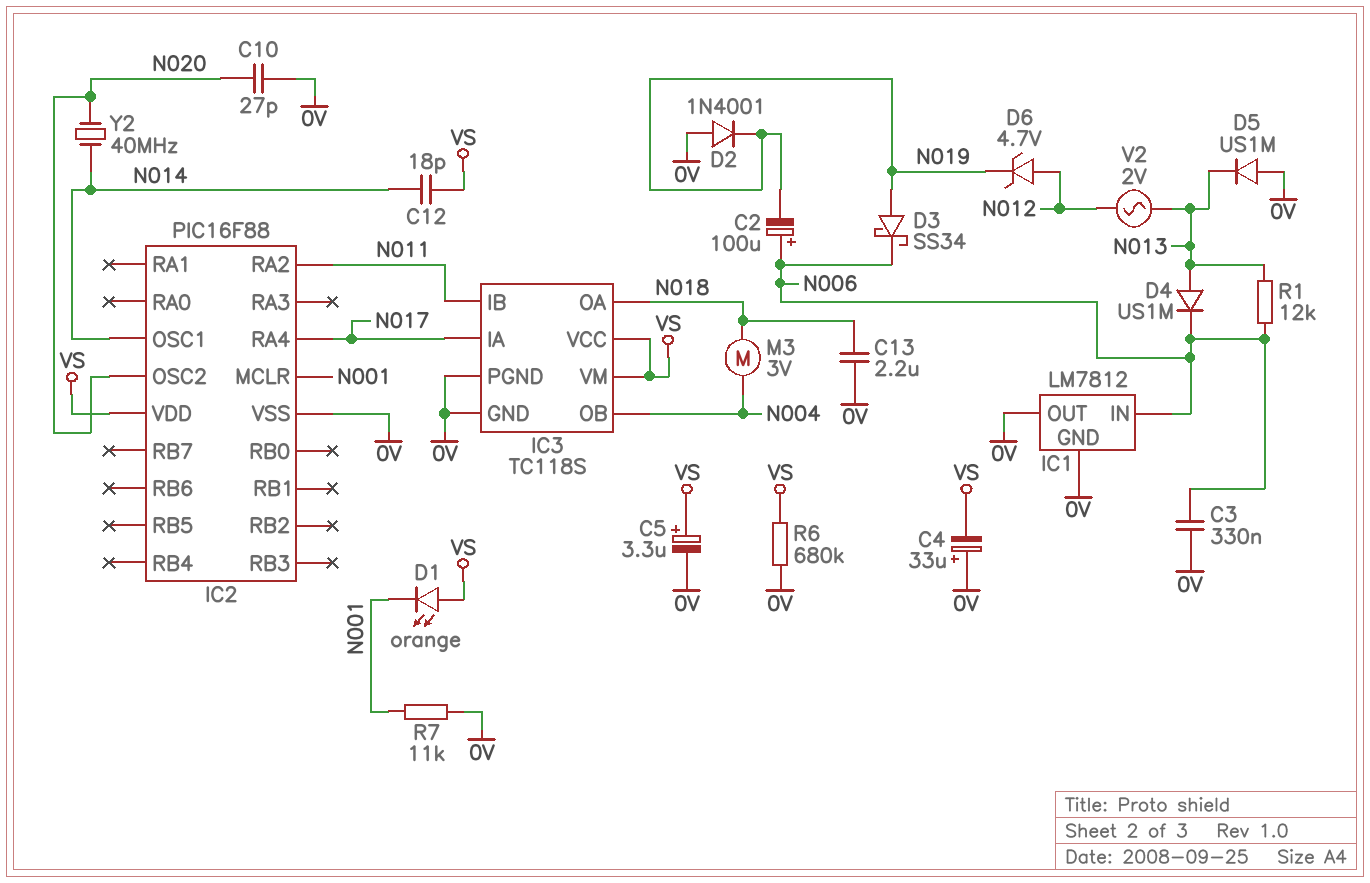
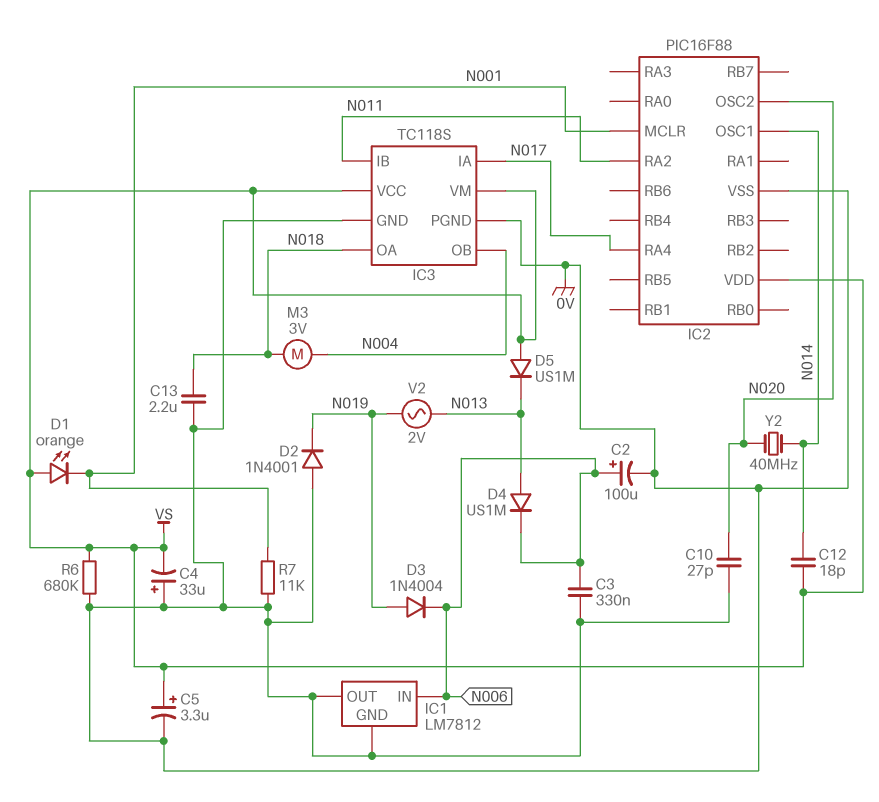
C2: 100uF (plus N006, minus N019) -> 100uF (plus N006, minus 0V)
D3: schottky SS34 (A N019, K N006) -> diode 1N4004 (A N019, K N006)
D5: diode US1M (A 0V, K N013) -> diode US1M (A VS, K N013)
D6: zener 4.7V (A N012, K N019) -> none
R1: 12k (N006, N013) -> none
V2: AC 2V (N012, N013) -> AC 2V (N013, N019)

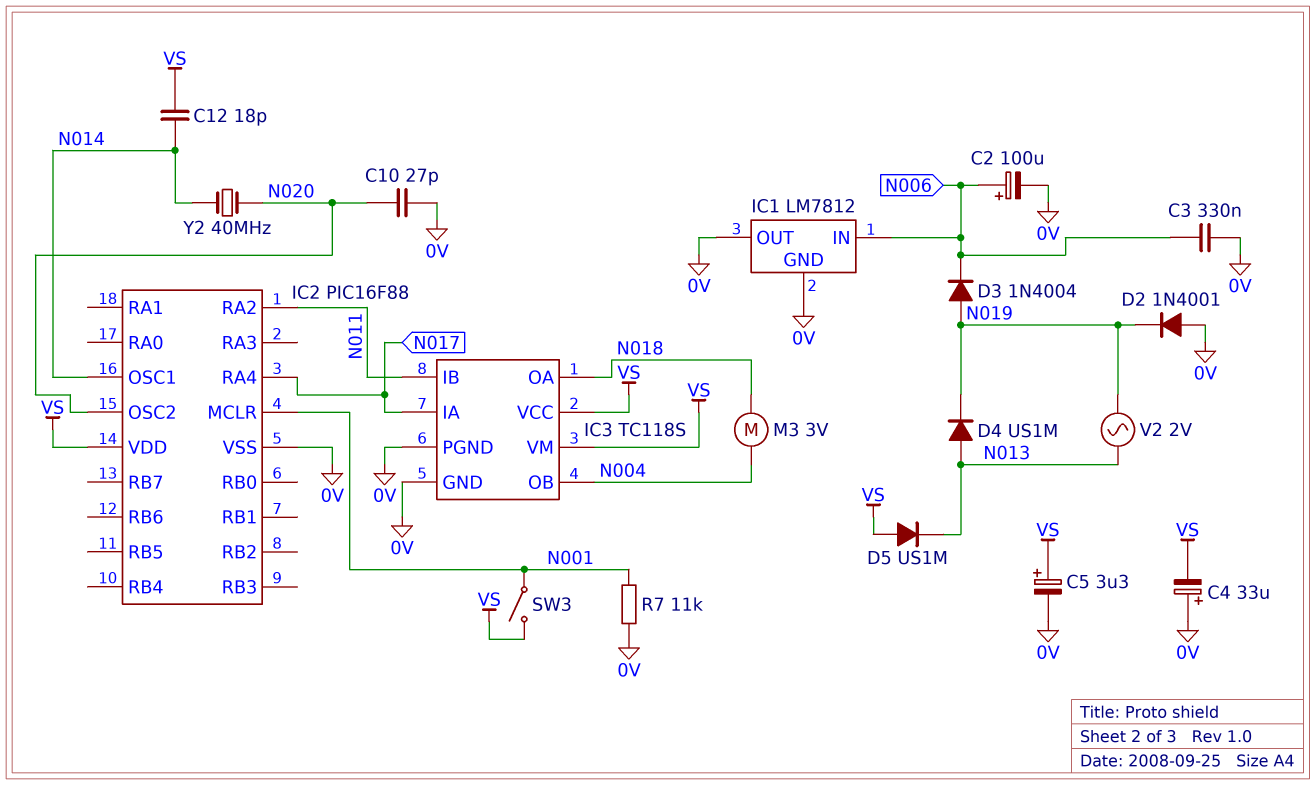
C13: 2.2uF (0V, N018) -> none
D1: LED orange (A VS, K N001) -> none
D4: diode US1M (A N013, K N006) -> diode US1M (A N013, K N019)
R6: 680k (0V, VS) -> none
SW3: none -> switch (N001, VS)

